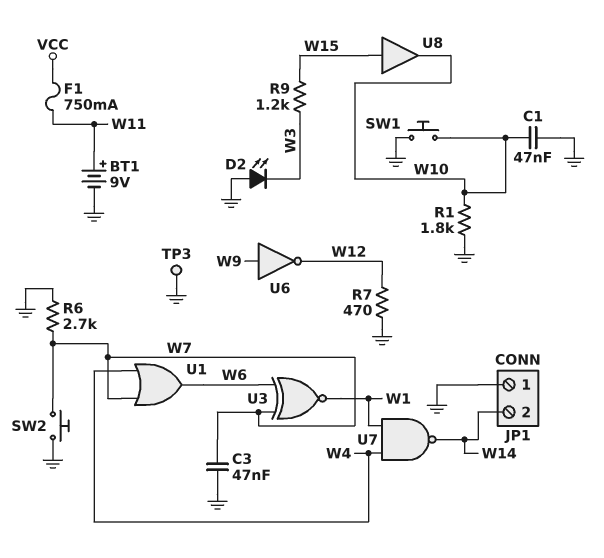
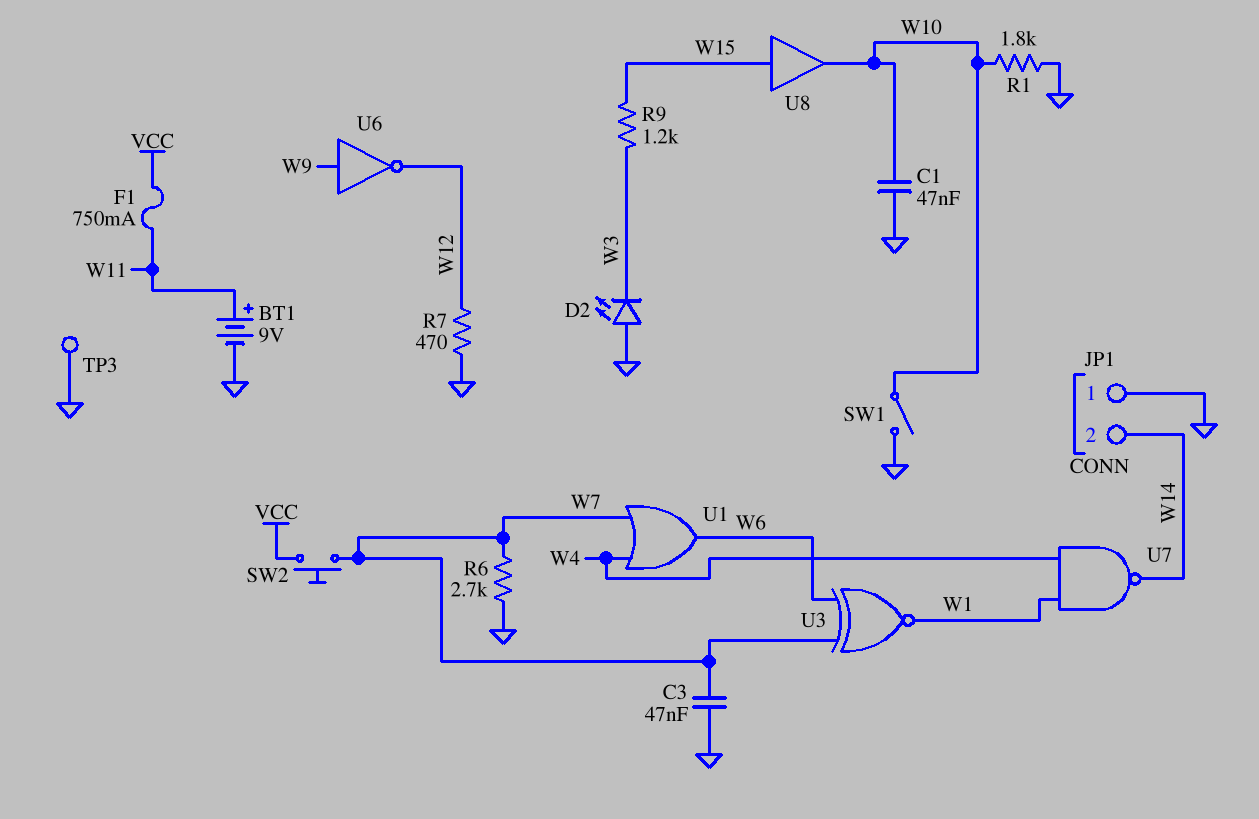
SW1: button (GND, W10) -> switch (GND, W10)
SW2: button (GND, W7) -> button (VCC, W7)

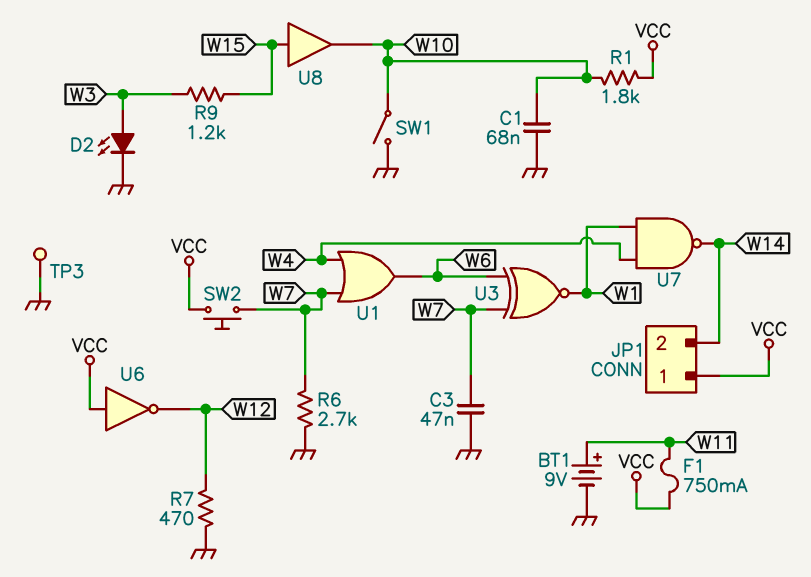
C1: 47nF (GND, W10) -> 68nF (GND, W10)
D2: LED (A GND, K W3) -> LED (A W3, K GND)
JP1 pin 1: GND -> VCC
R1: 1.8k (GND, W10) -> 1.8k (VCC, W10)
U6: NOT (in W9, out W12) -> NOT (in VCC, out W12)

